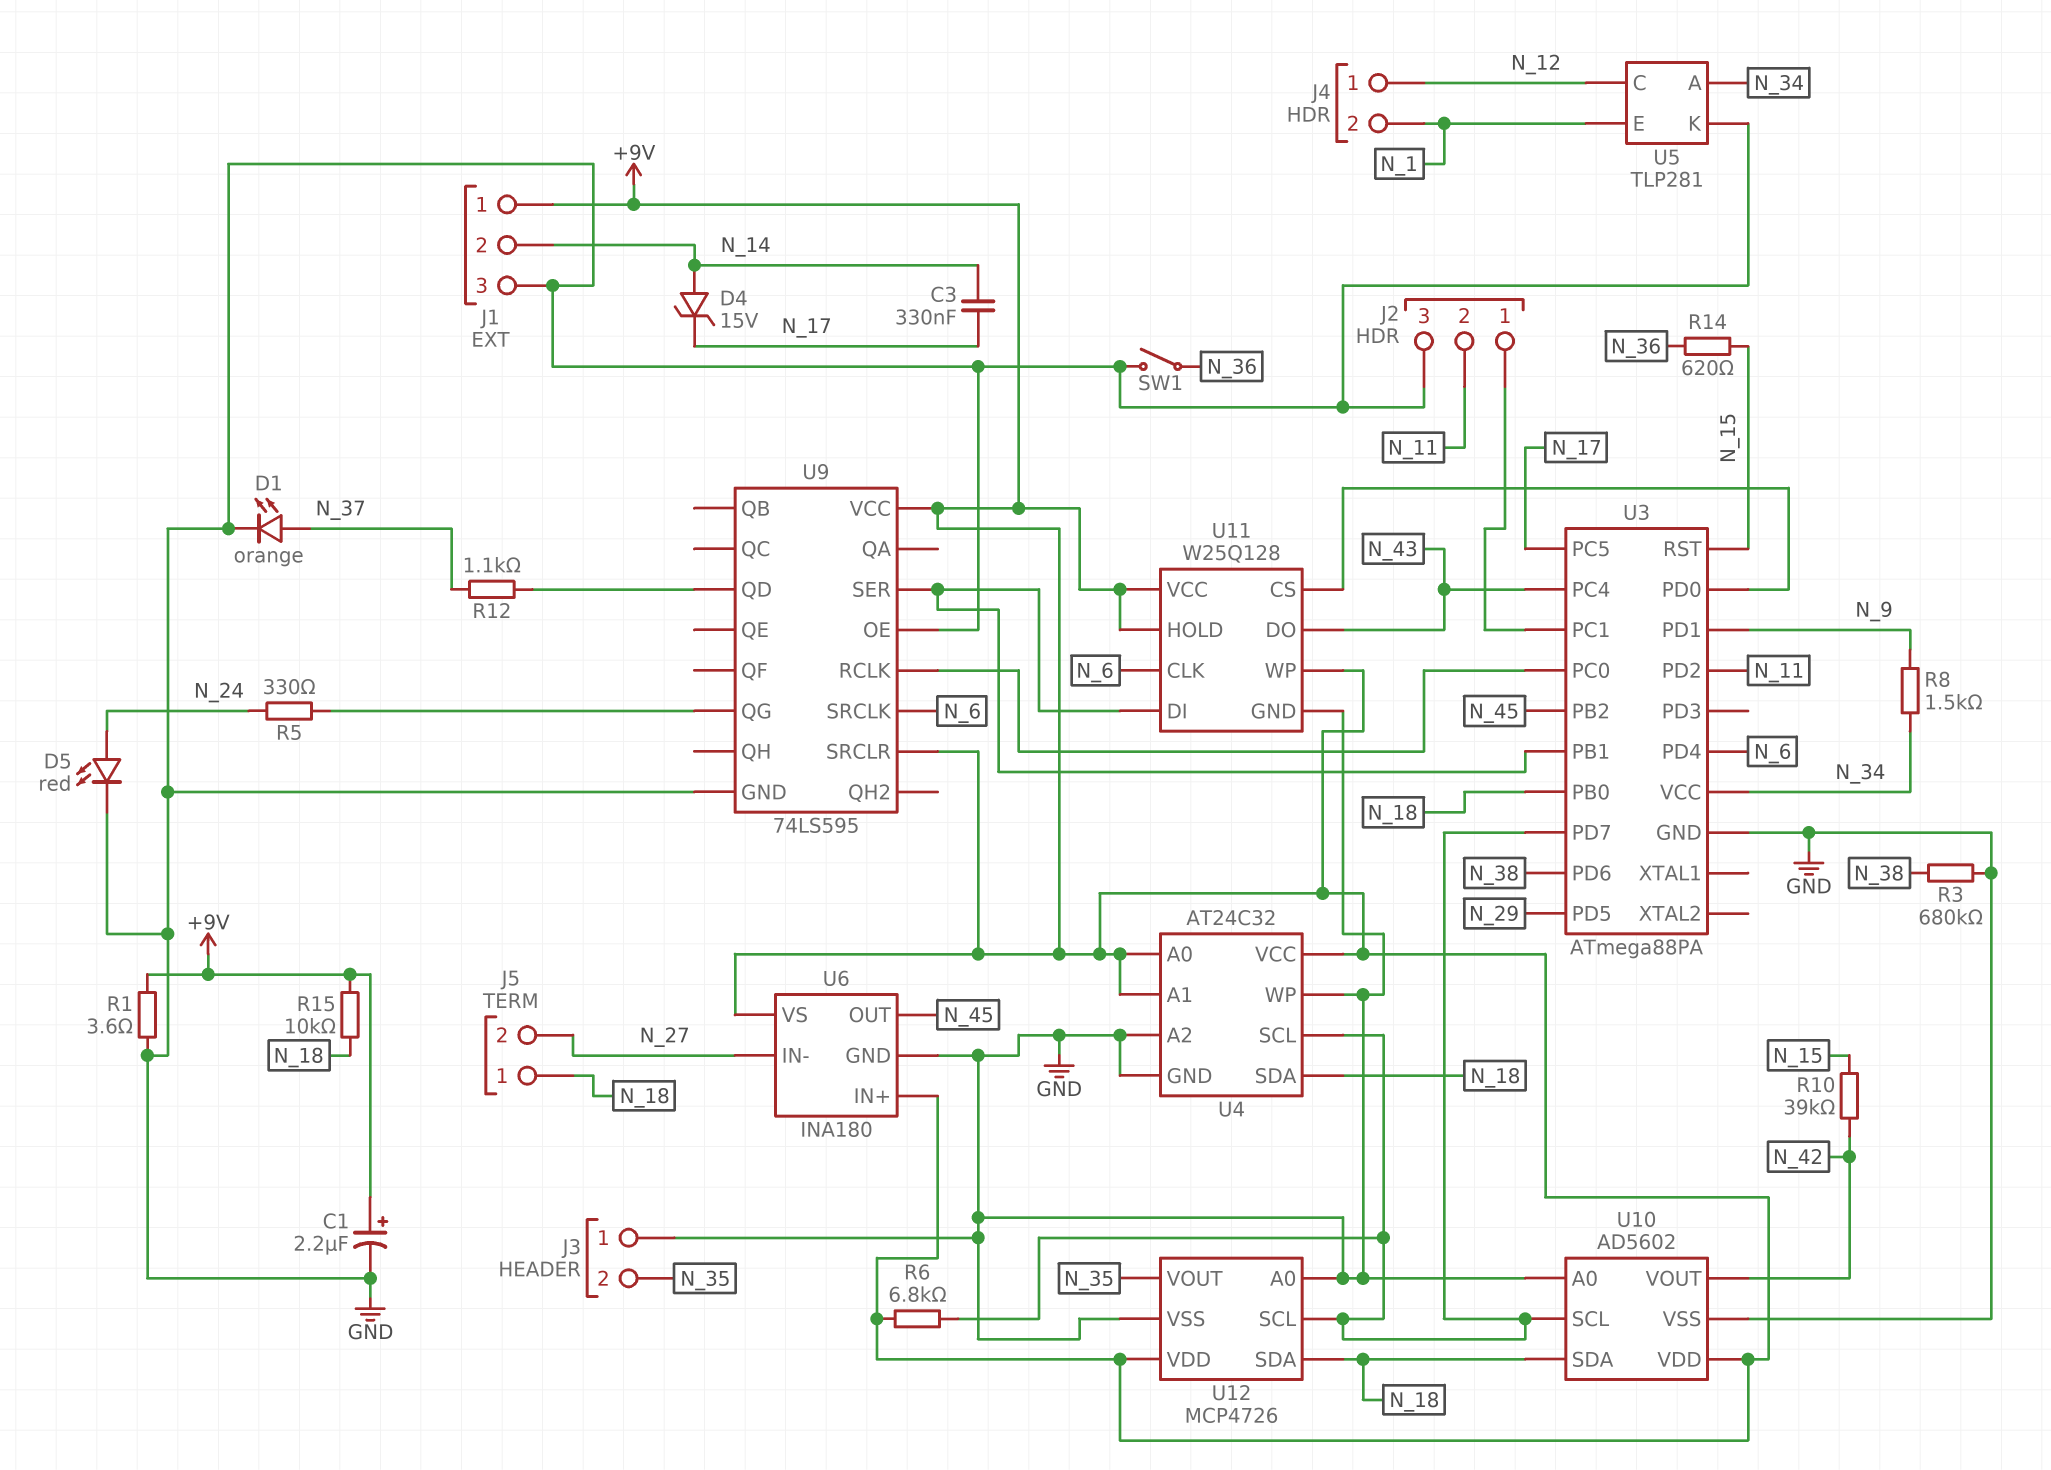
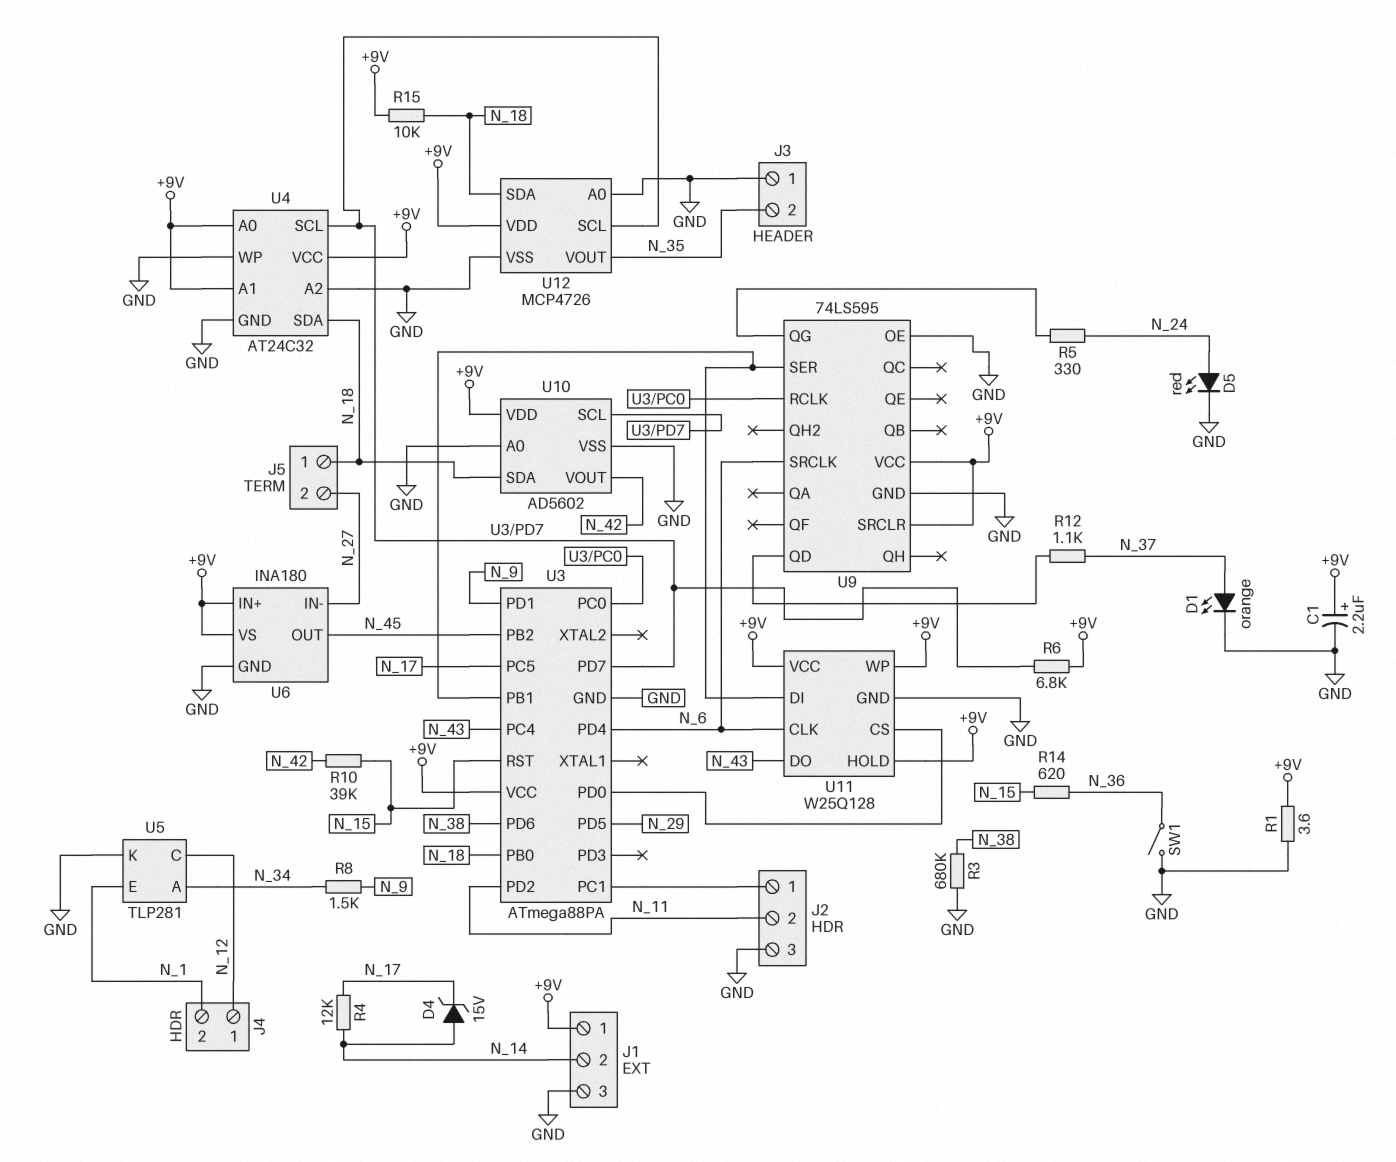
C3: 330nF (N_14, N_17) -> none
R4: none -> 12k (N_14, N_17)
U3 pin VCC: N_34 -> +9V

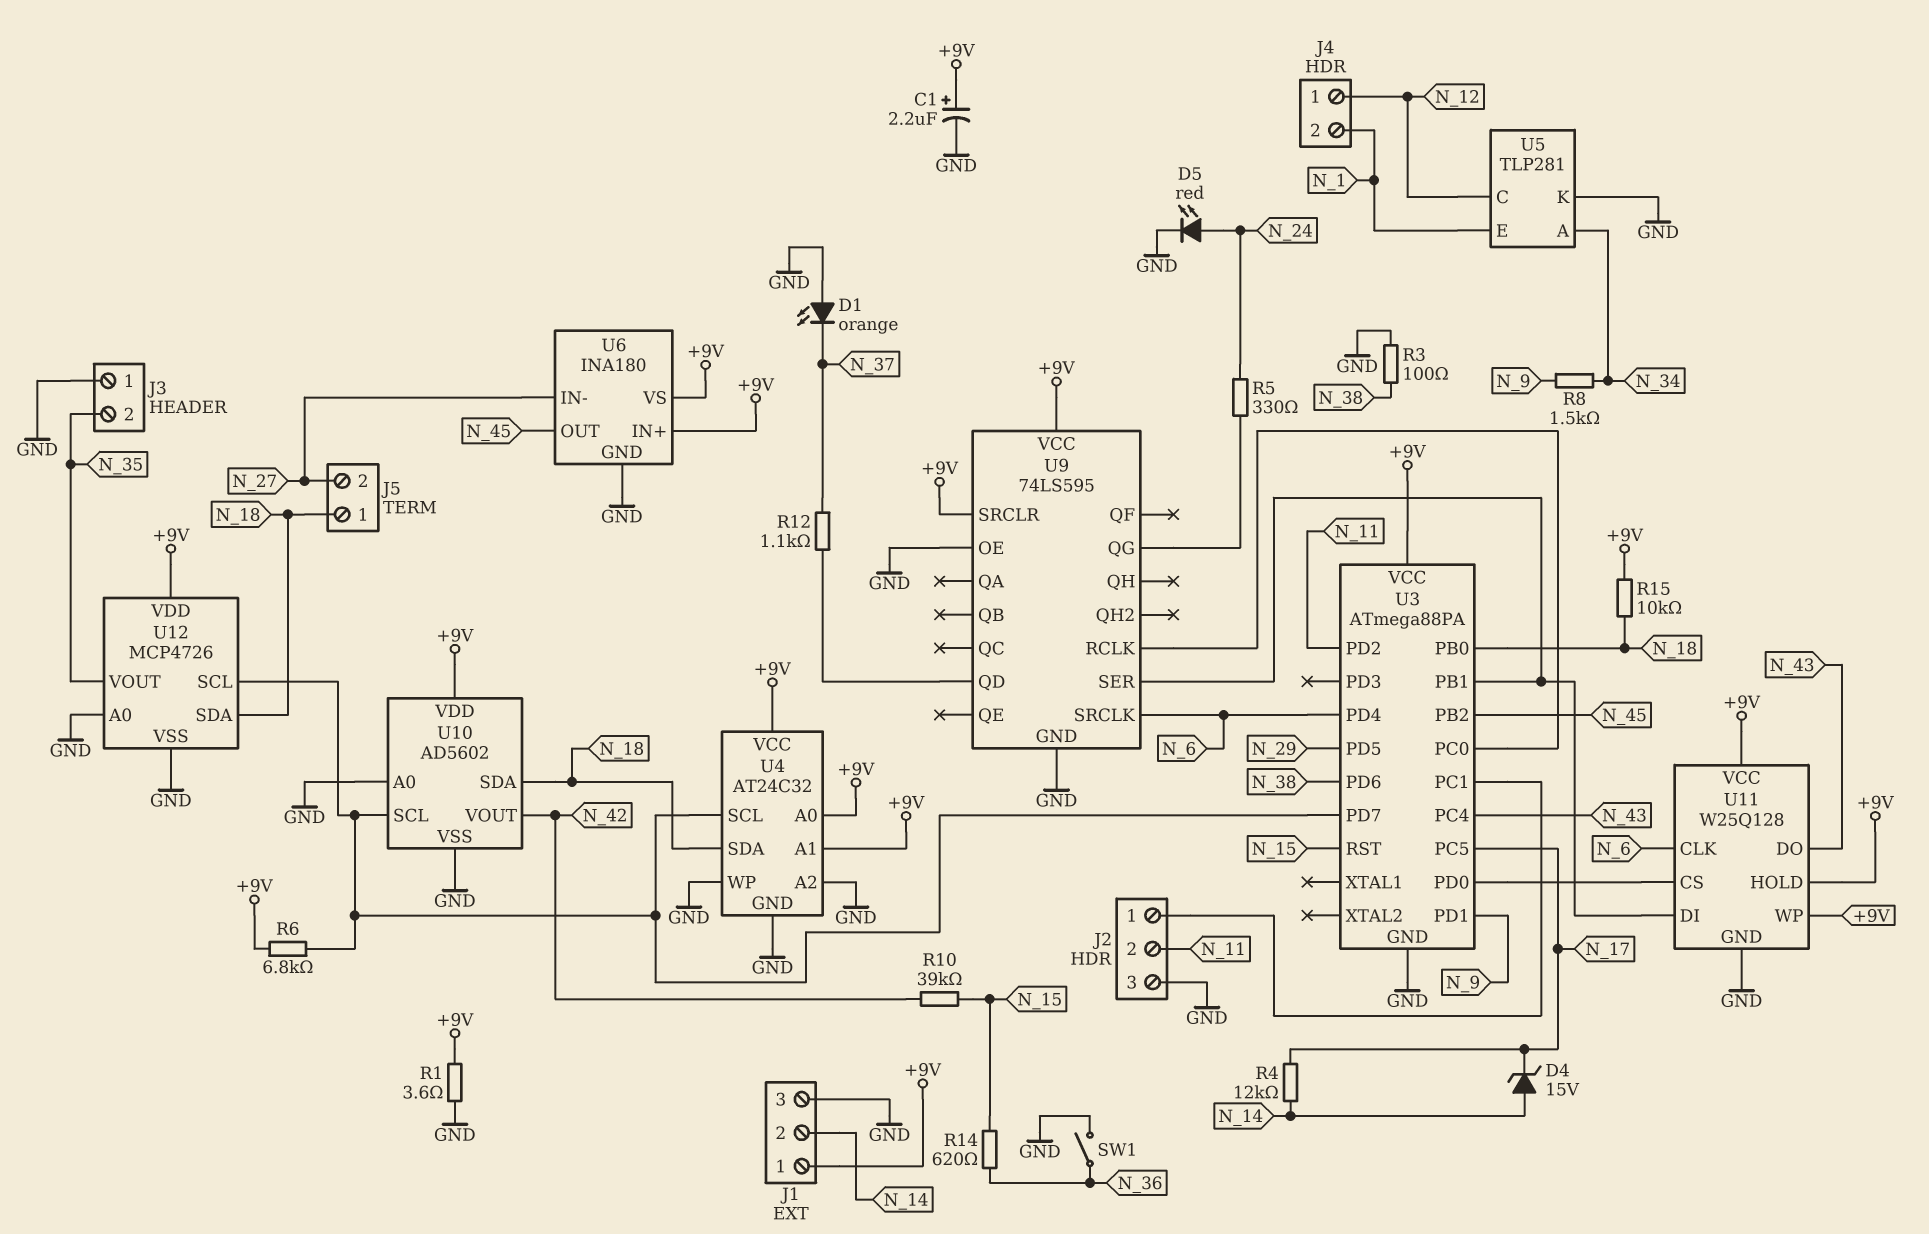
D1: LED orange (A N_37, K GND) -> LED orange (A GND, K N_37)
R3: 680k (GND, N_38) -> 100 (GND, N_38)

